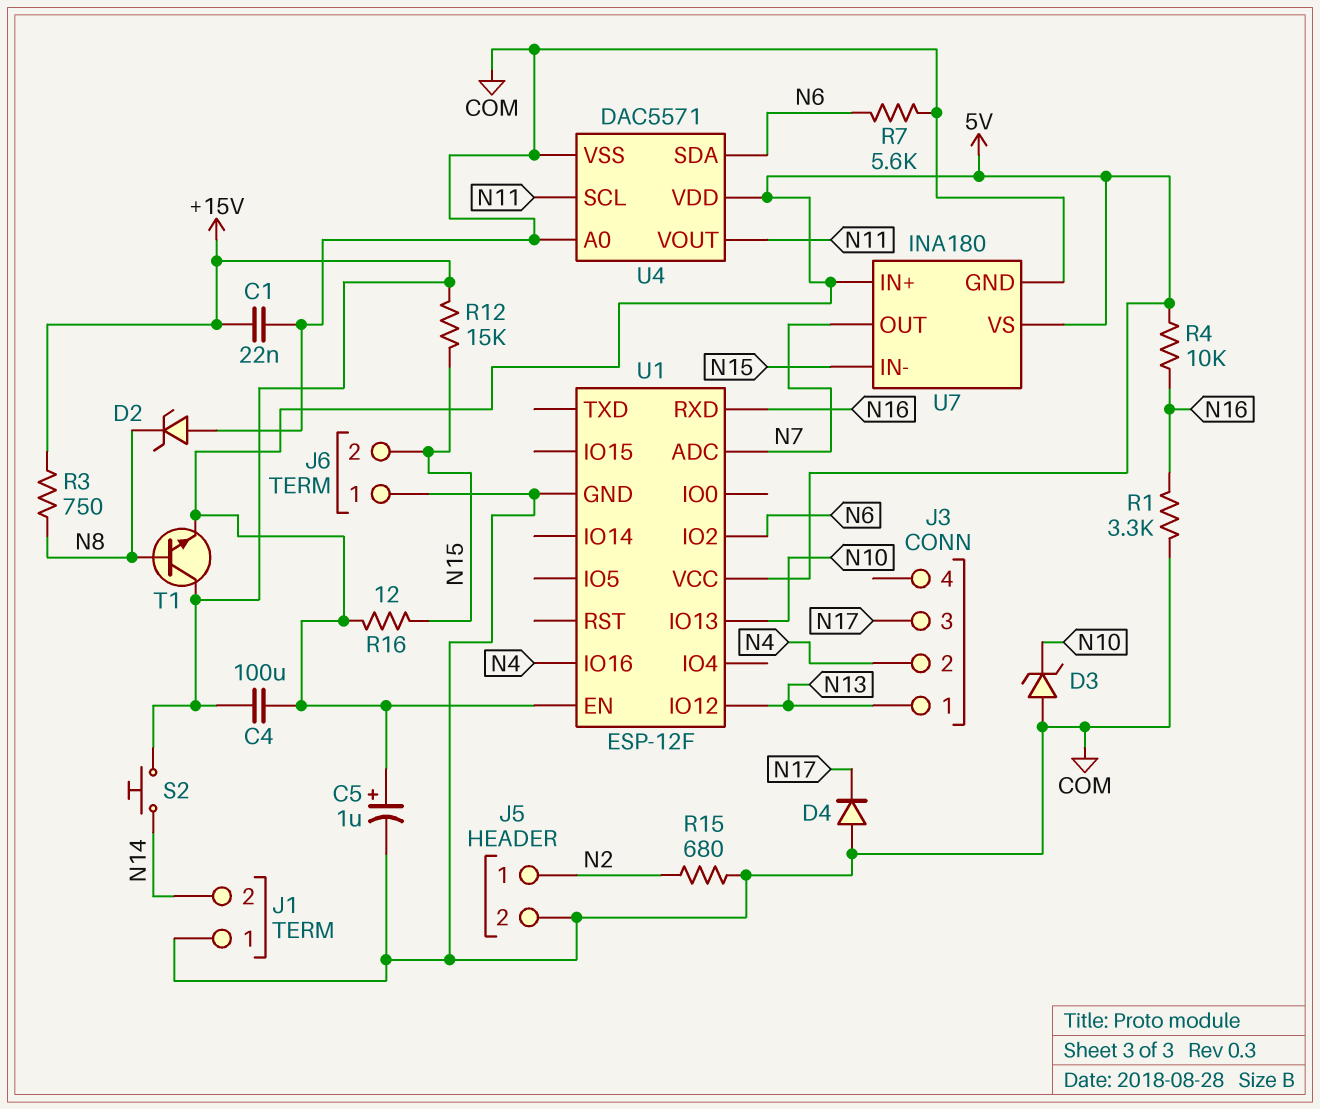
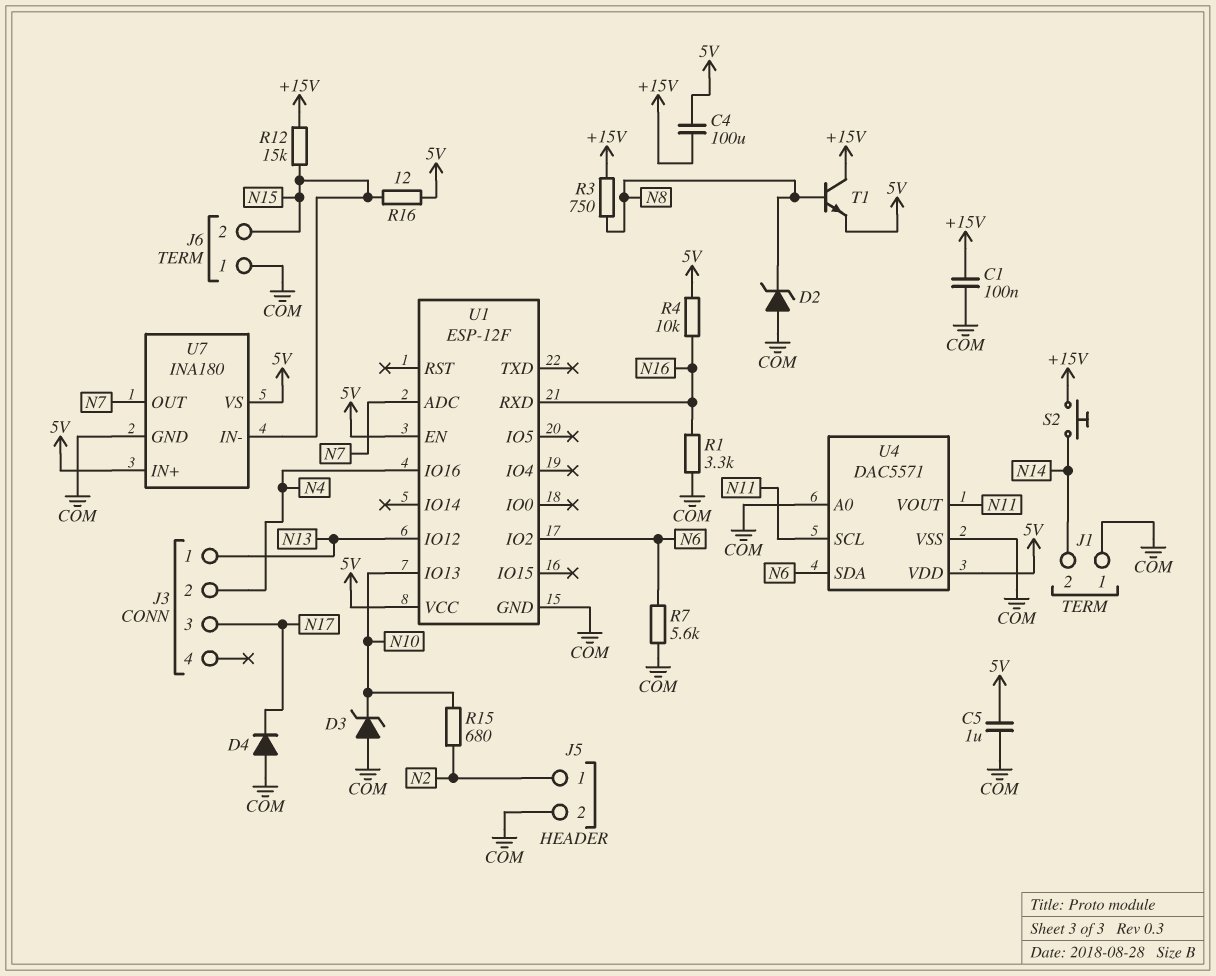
C1: 22nF (+15V, COM) -> 100nF (+15V, COM)
C5: 1uF (plus 5V, minus COM) -> 1uF (5V, COM)
R15: 680 (COM, N2) -> 680 (N2, N10)

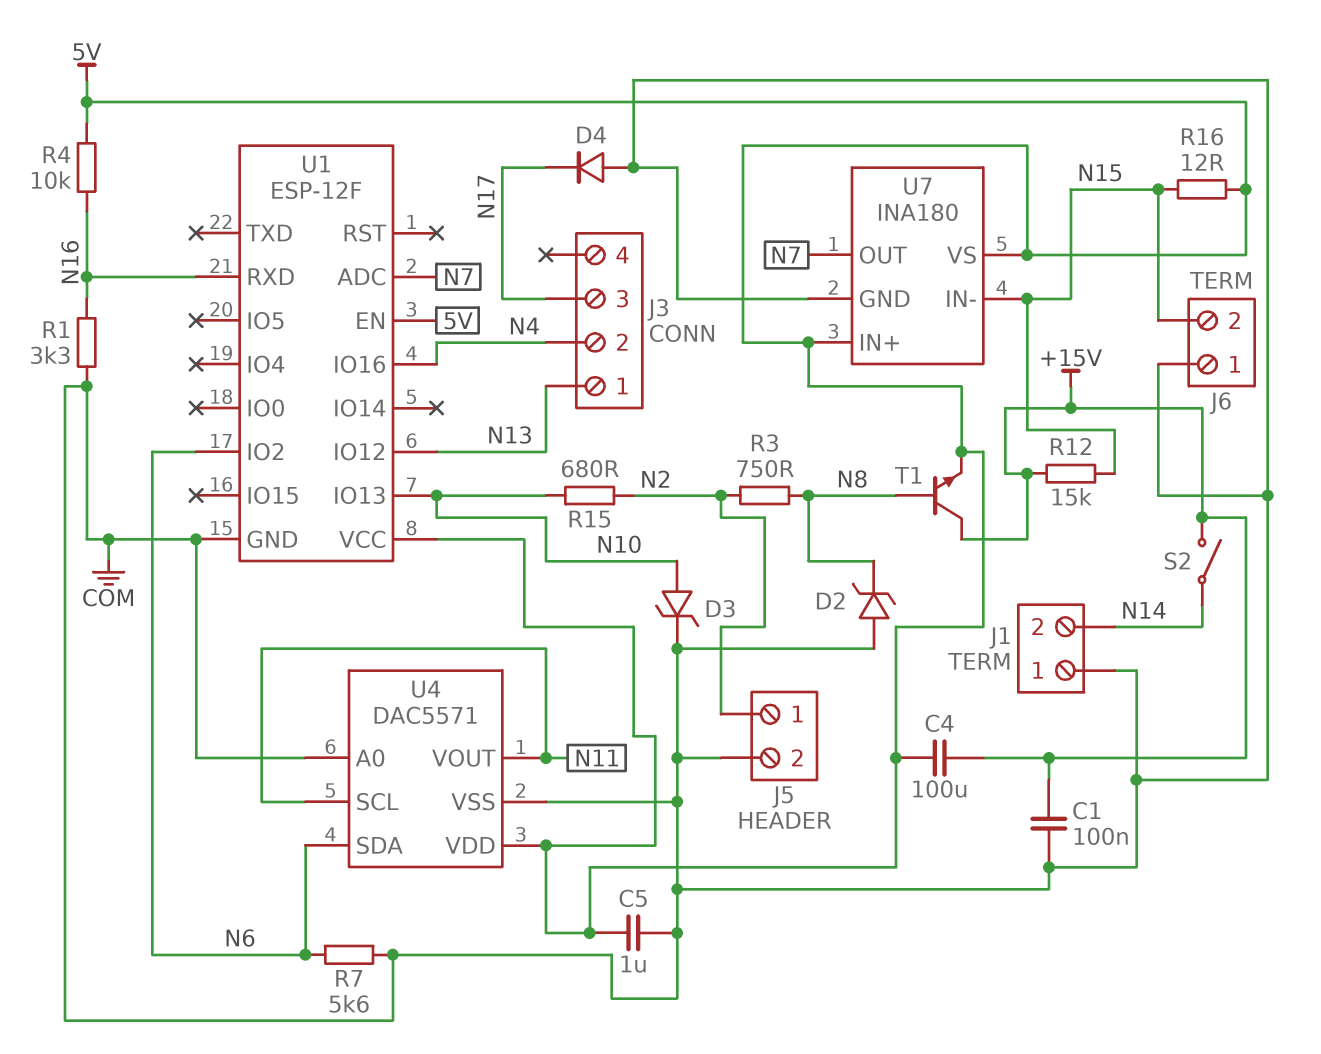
D3: zener (A COM, K N10) -> zener (A N10, K COM)
R3: 750 (+15V, N8) -> 750 (N2, N8)
S2: button (+15V, N14) -> switch (+15V, N14)

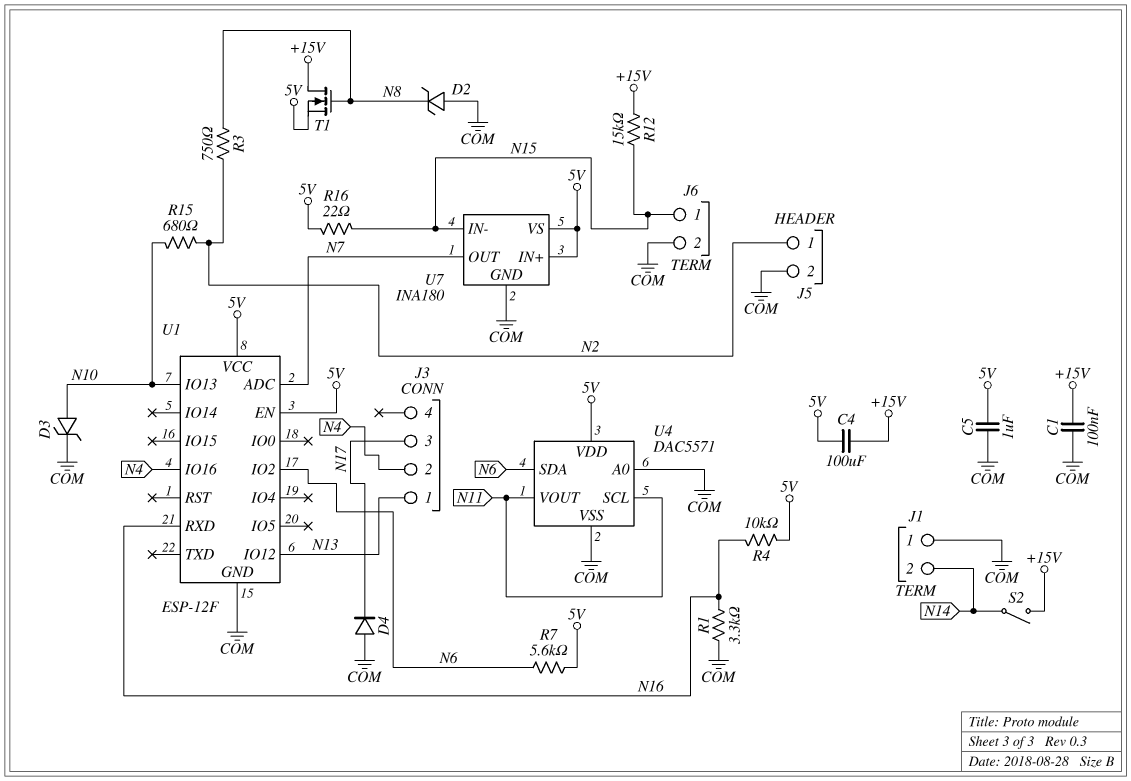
J6 pin 1: COM -> N15
J6 pin 2: N15 -> COM
R7: 5.6k (COM, N6) -> 5.6k (5V, N6)
R16: 12 (5V, N15) -> 22 (5V, N15)
T1: NPN (B N8, C +15V, E 5V) -> NMOS (G N8, D +15V, S 5V)

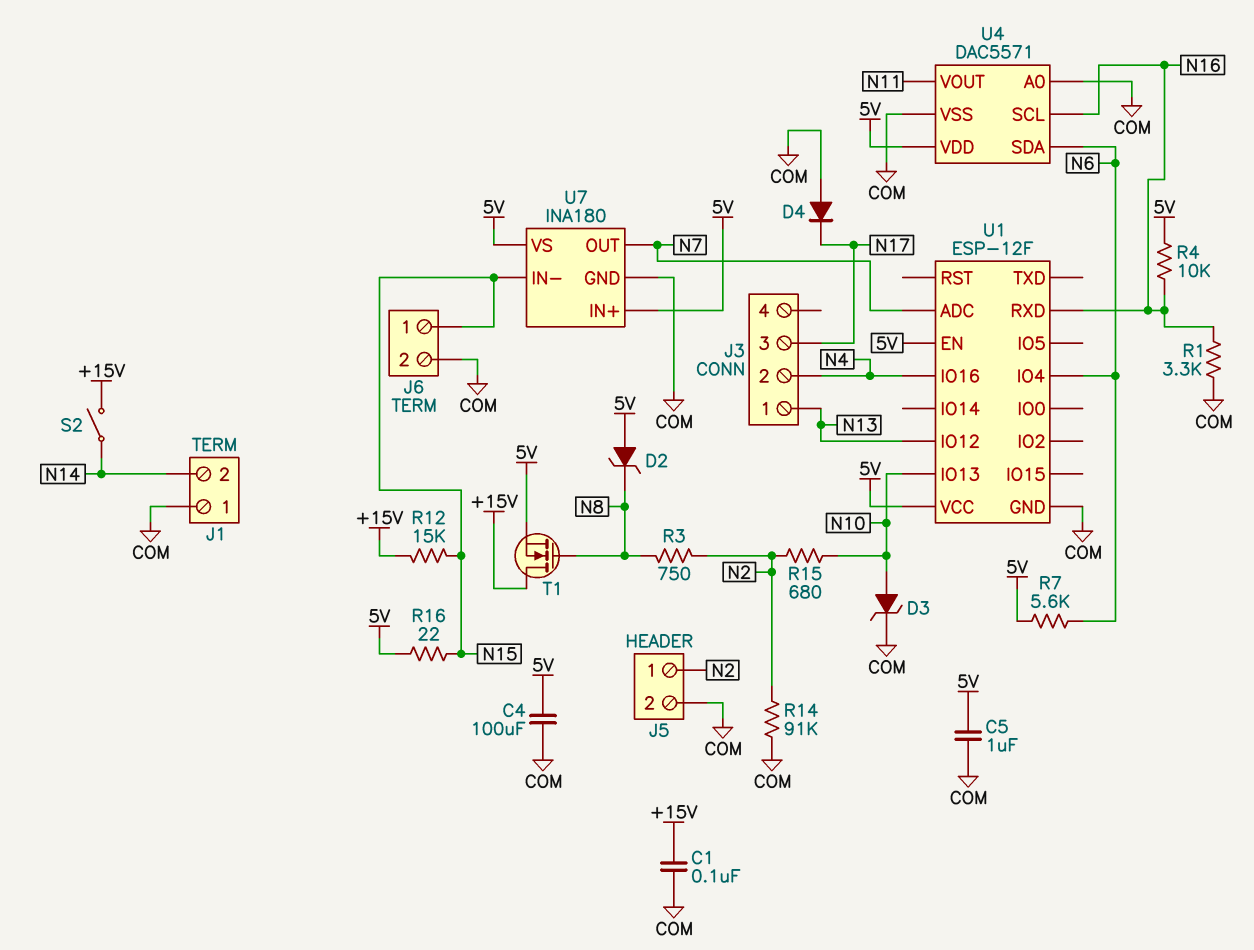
C4: 100uF (+15V, 5V) -> 100uF (5V, COM)
D2: zener (A COM, K N8) -> zener (A 5V, K N8)
R14: none -> 91k (COM, N2)
U1 pin IO2: N6 -> none
U1 pin IO4: none -> N6
U4 pin SCL: N11 -> N16

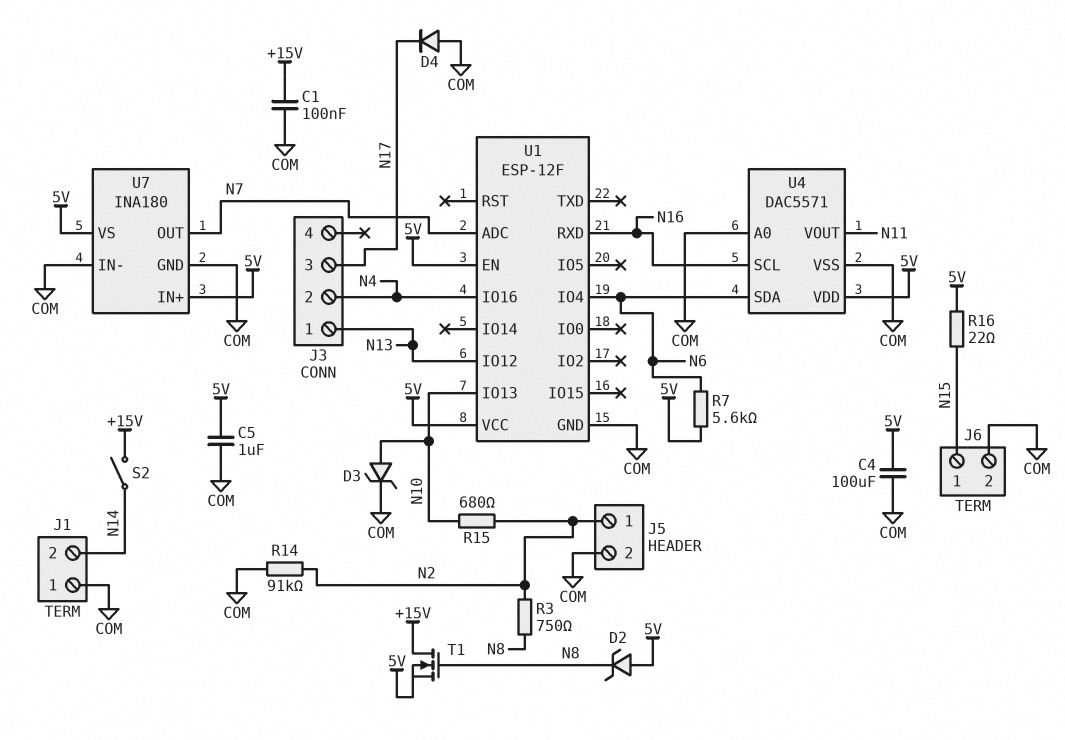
R1: 3.3k (COM, N16) -> none
R4: 10k (5V, N16) -> none
R12: 15k (+15V, N15) -> none
U7 pin IN-: N15 -> COM

